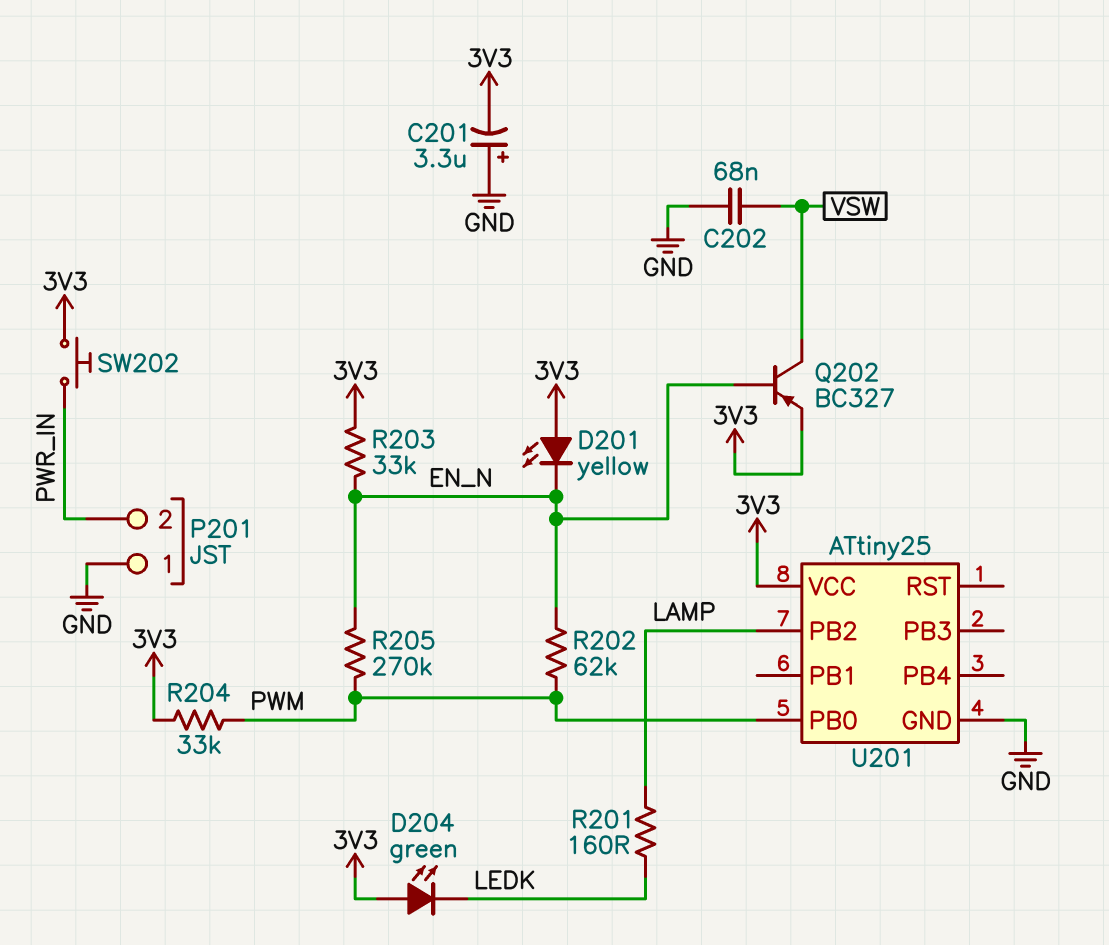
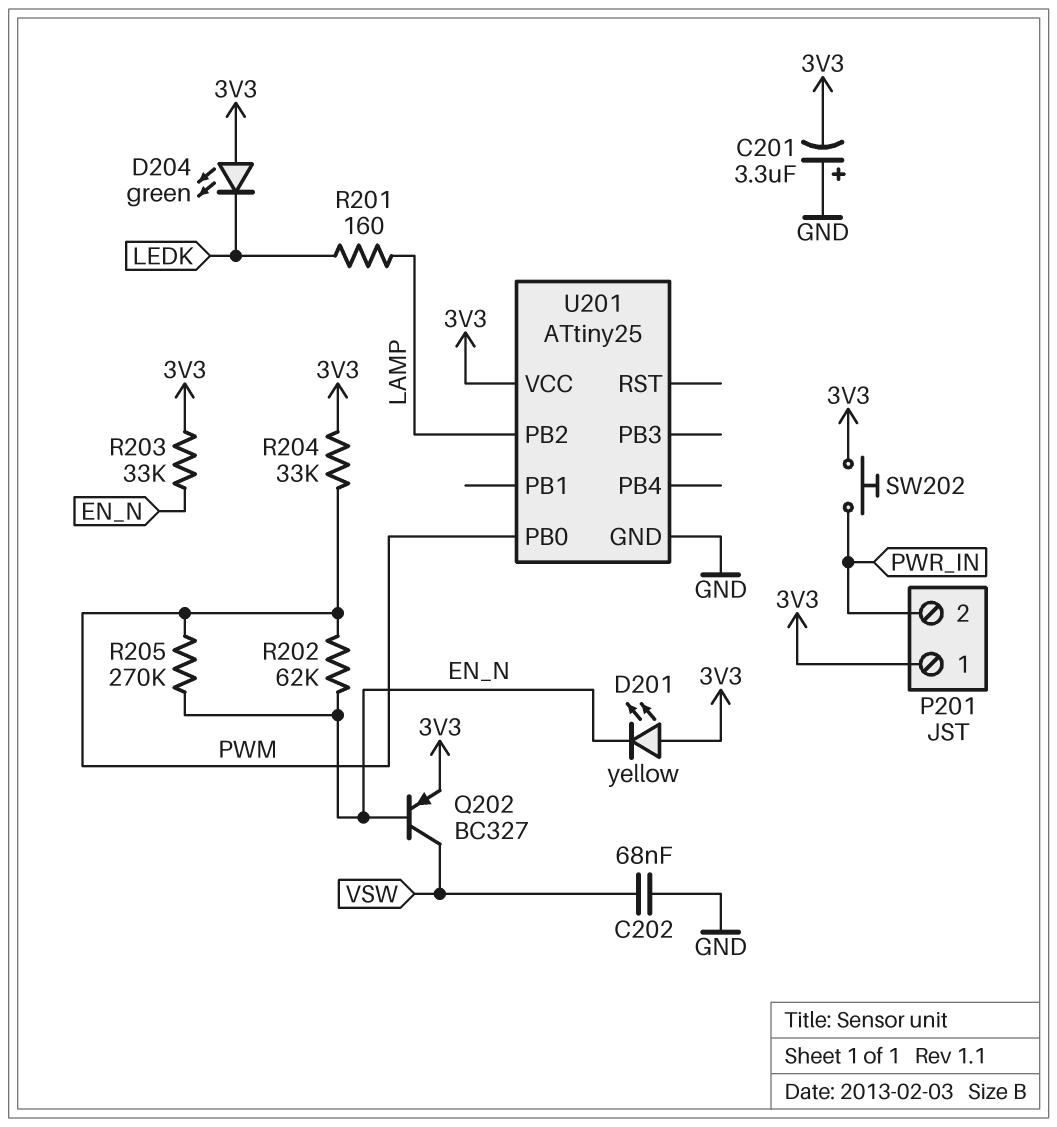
P201 pin 1: GND -> 3V3

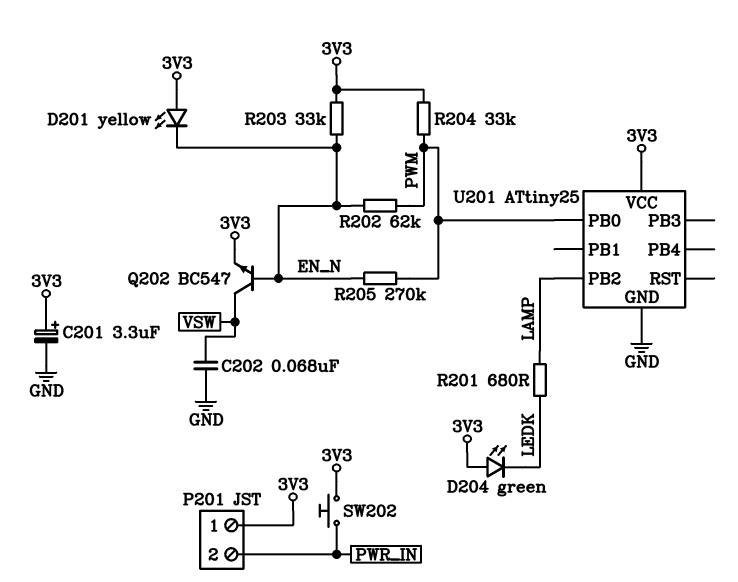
C201: 3.3uF (plus GND, minus 3V3) -> 3.3uF (plus 3V3, minus GND)
Q202: PNP BC327 (B EN_N, C VSW, E 3V3) -> NPN BC547 (B EN_N, C VSW, E 3V3)
R201: 160 (LAMP, LEDK) -> 680 (LAMP, LEDK)

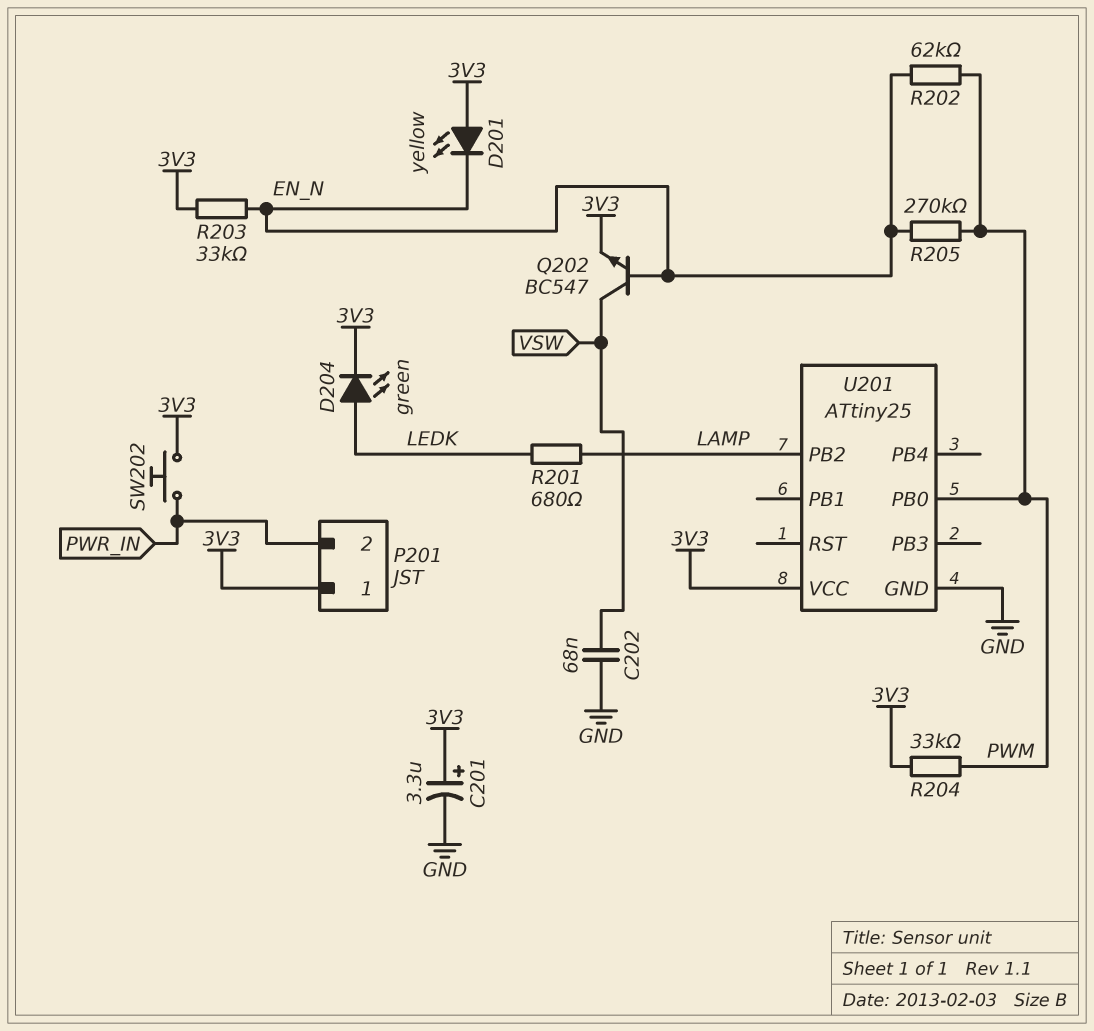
D204: LED green (A 3V3, K LEDK) -> LED green (A LEDK, K 3V3)

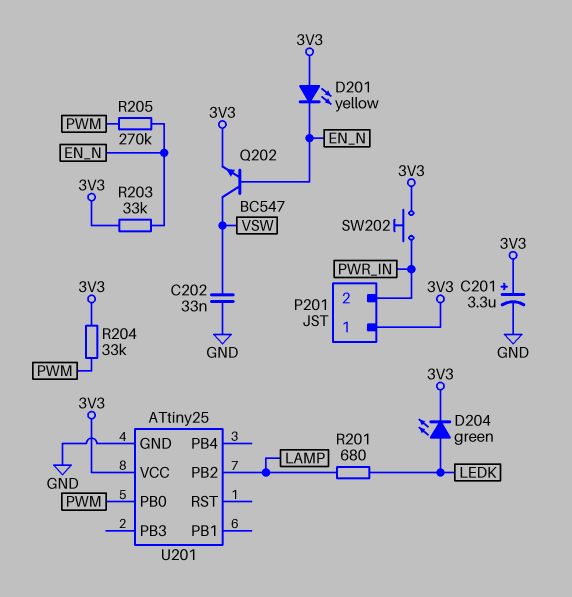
C202: 68nF (GND, VSW) -> 33nF (GND, VSW)
R202: 62k (EN_N, PWM) -> none

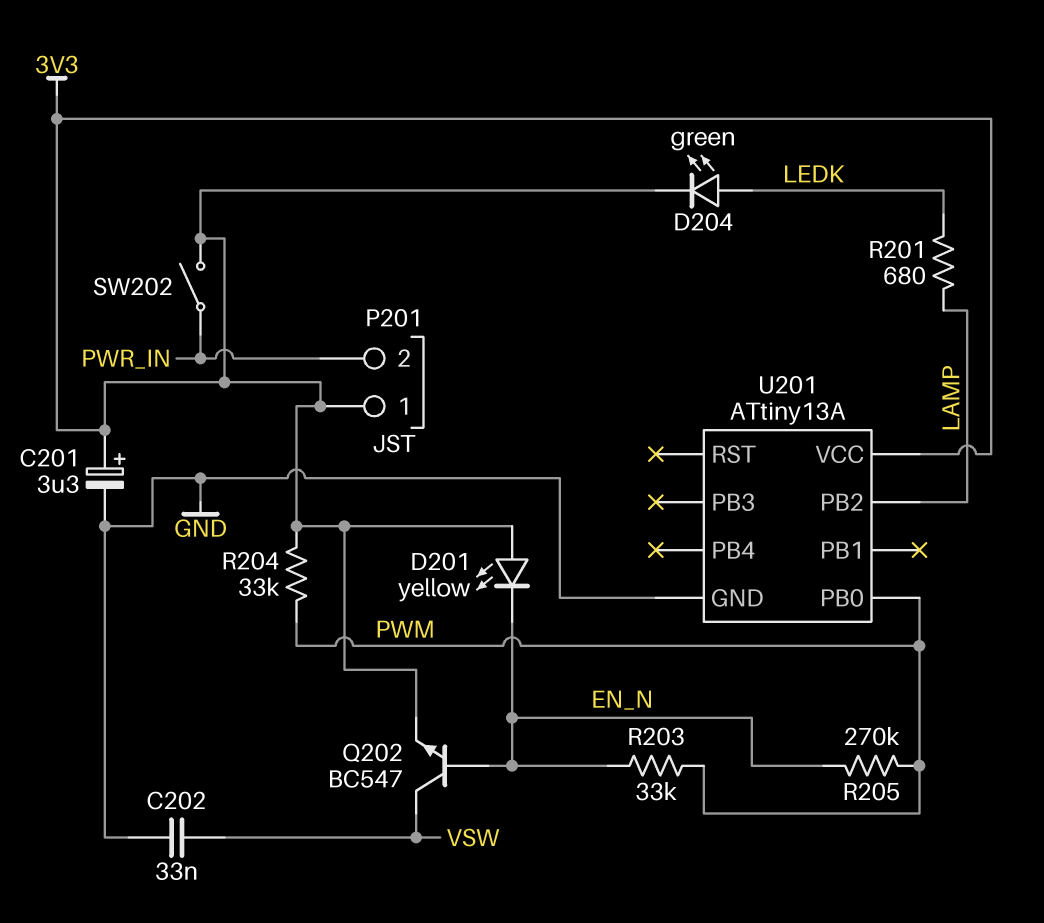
R203: 33k (3V3, EN_N) -> 33k (EN_N, PWM)
SW202: button (3V3, PWR_IN) -> switch (3V3, PWR_IN)
U201: ATtiny25 -> ATtiny13A

